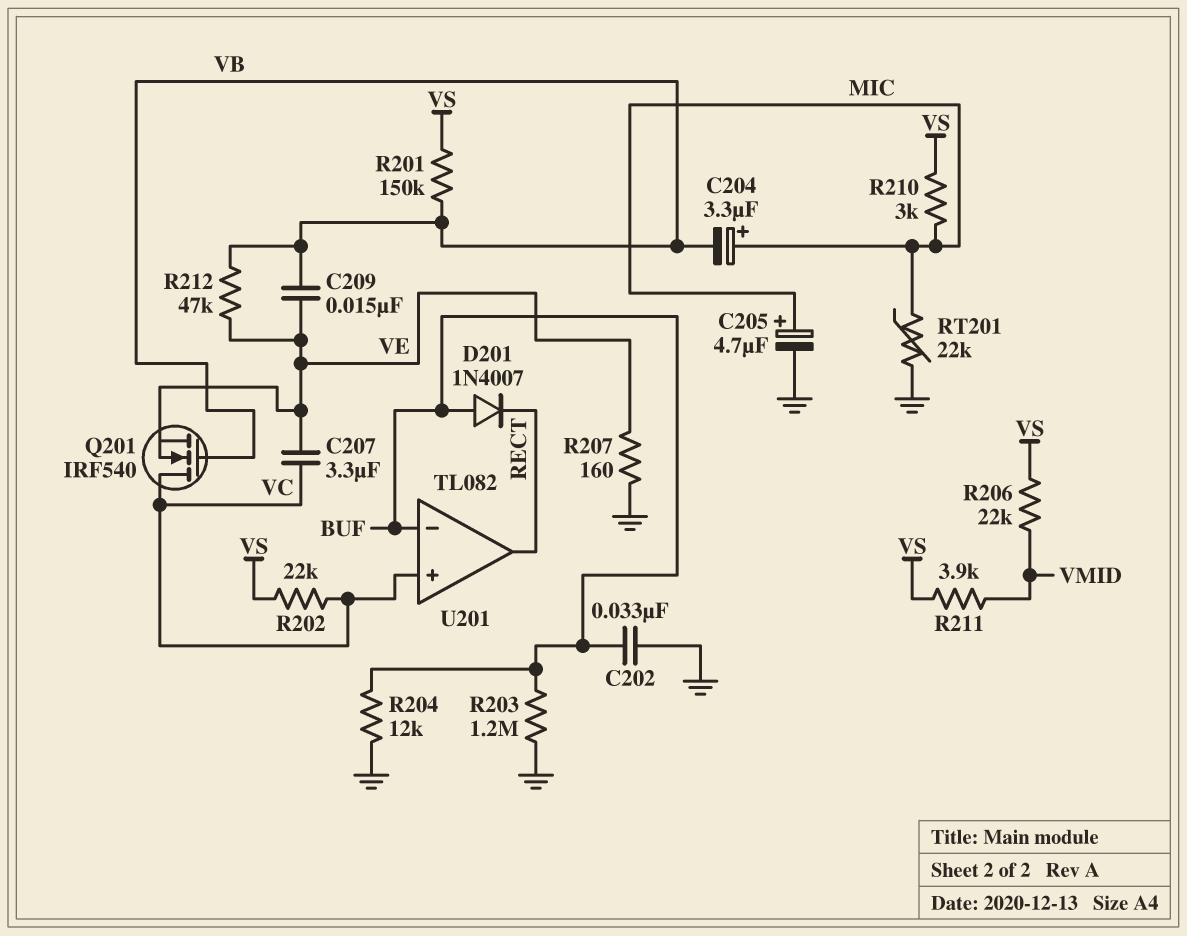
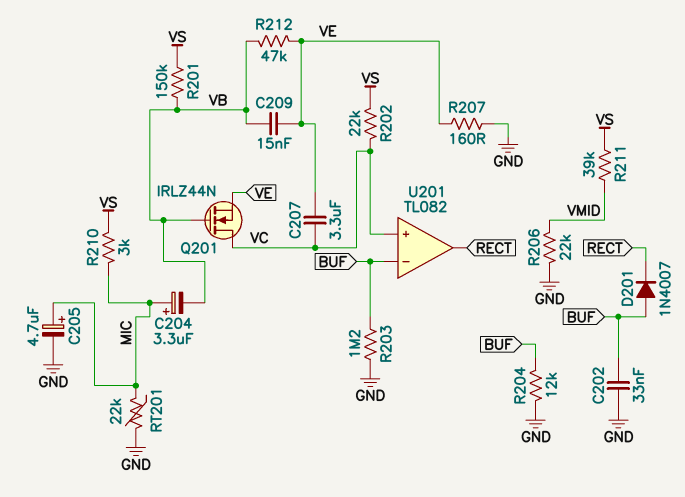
Q201: NMOS IRF540 (G VB, D VC, S VE) -> NMOS IRLZ44N (G VB, D VC, S VE)
R206: 22k (VMID, VS) -> 22k (GND, VMID)
R211: 3.9k (VMID, VS) -> 39k (VMID, VS)

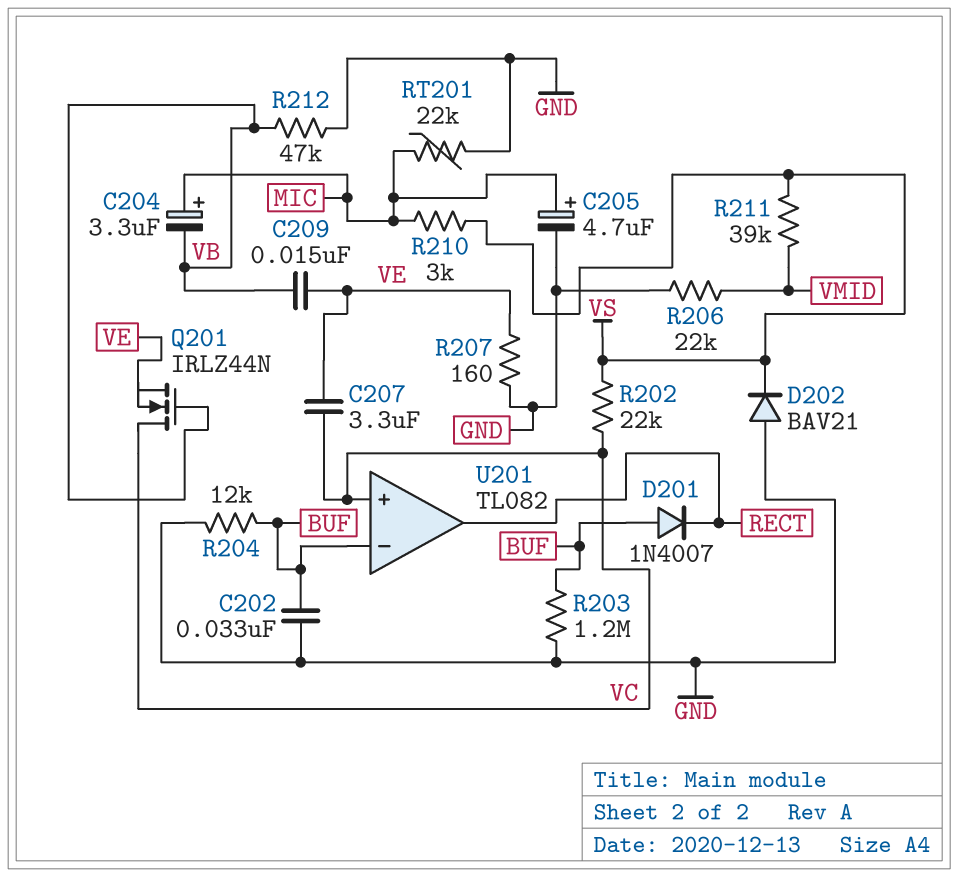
D202: none -> diode BAV21 (A GND, K VS)
R201: 150k (VB, VS) -> none
R212: 47k (VB, VE) -> 47k (GND, VB)

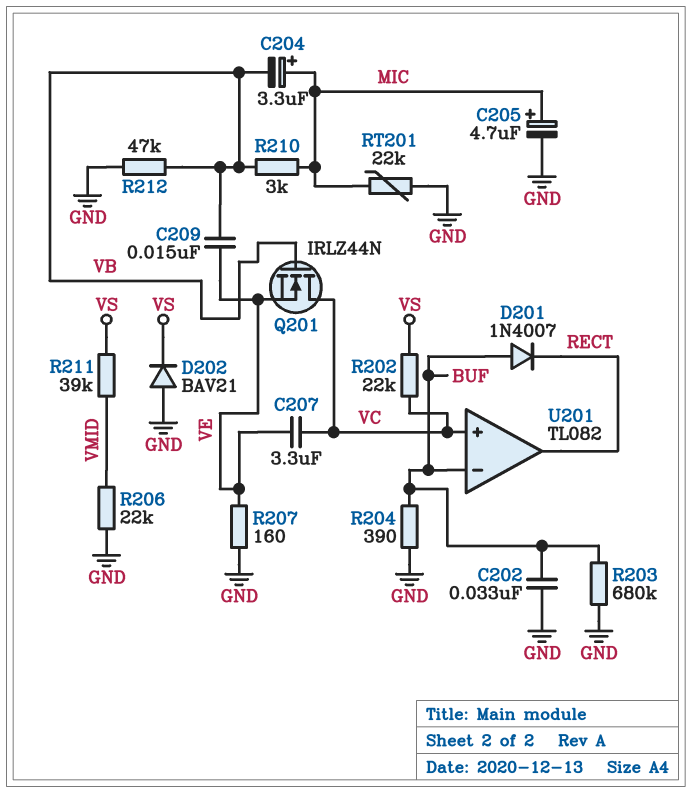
R203: 1.2M (BUF, GND) -> 680k (BUF, GND)
R204: 12k (BUF, GND) -> 390 (BUF, GND)
R210: 3k (MIC, VS) -> 3k (MIC, VB)

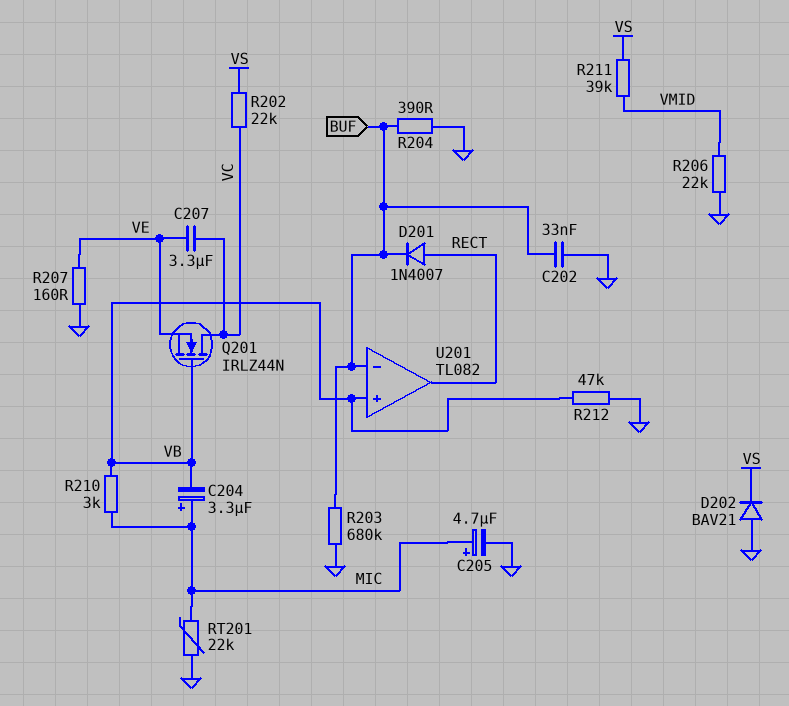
C209: 15nF (VB, VE) -> none
D201: diode 1N4007 (A BUF, K RECT) -> diode 1N4007 (A RECT, K BUF)
U201 pin in+: VC -> VB

